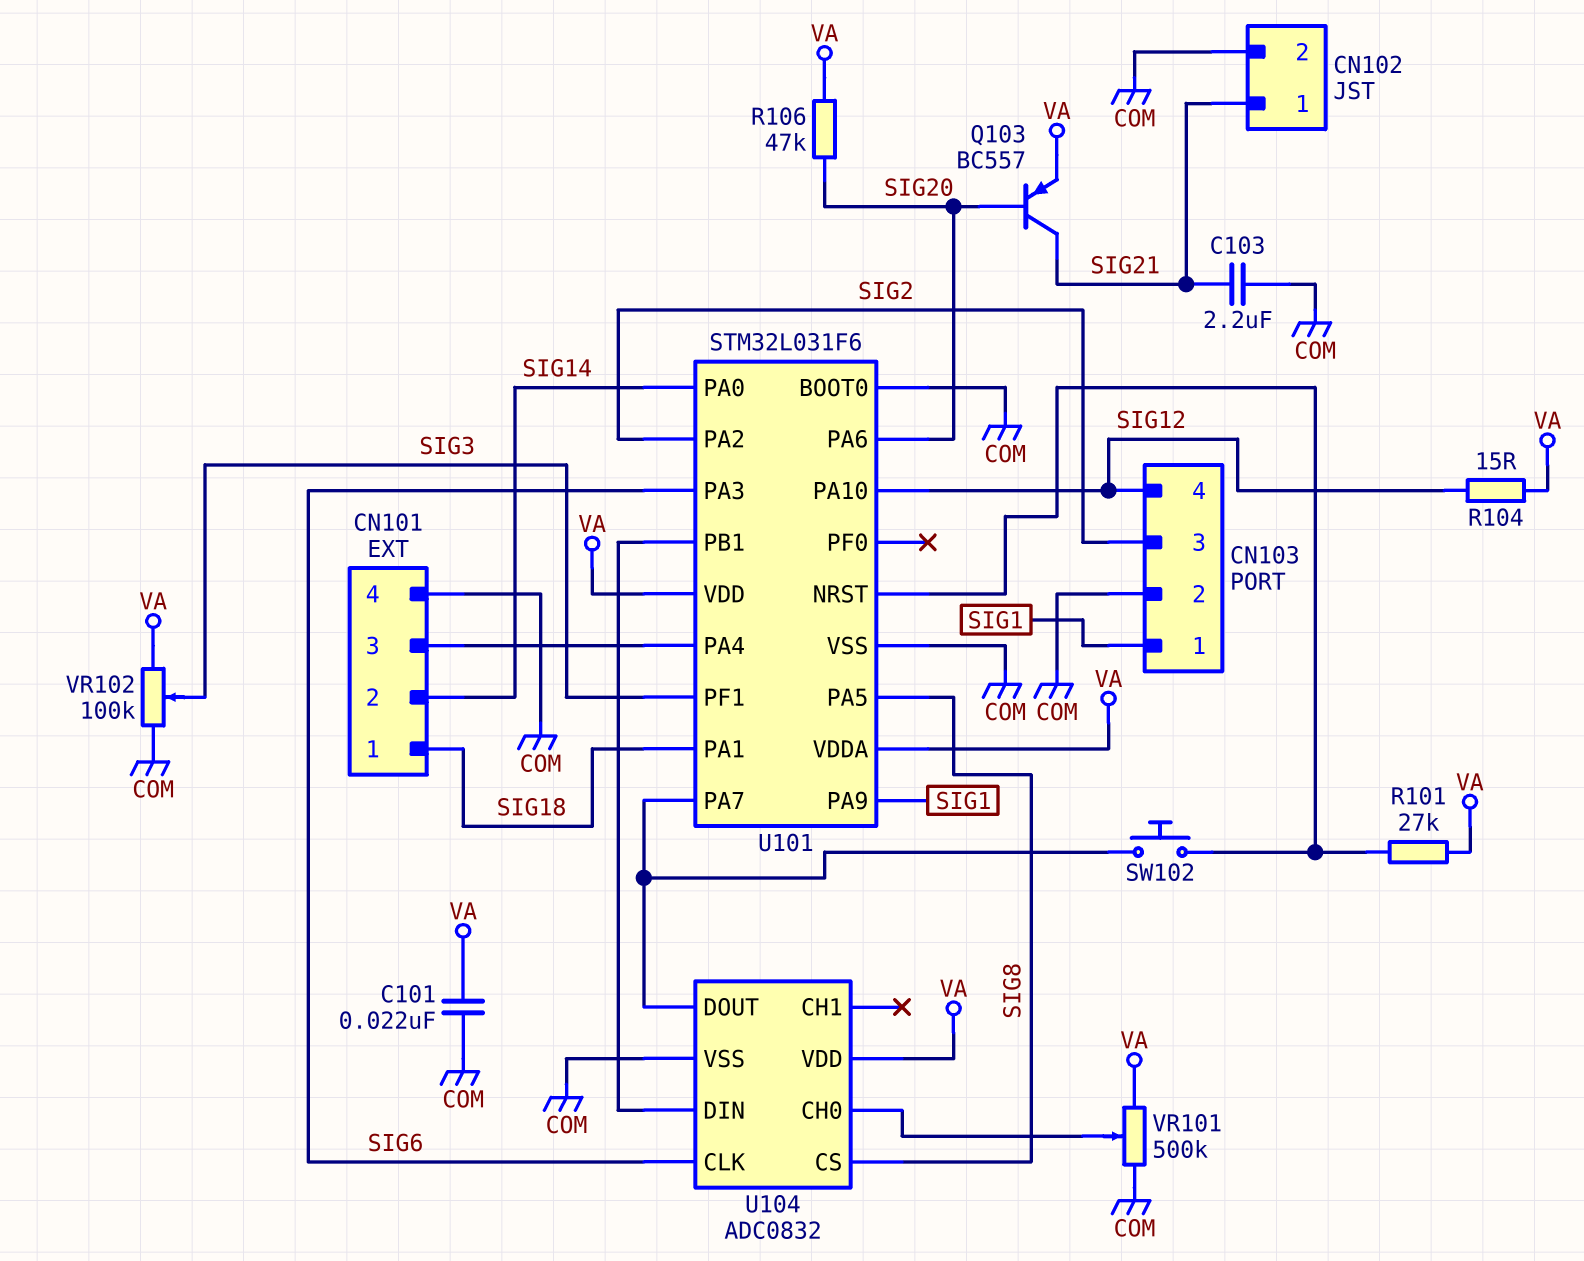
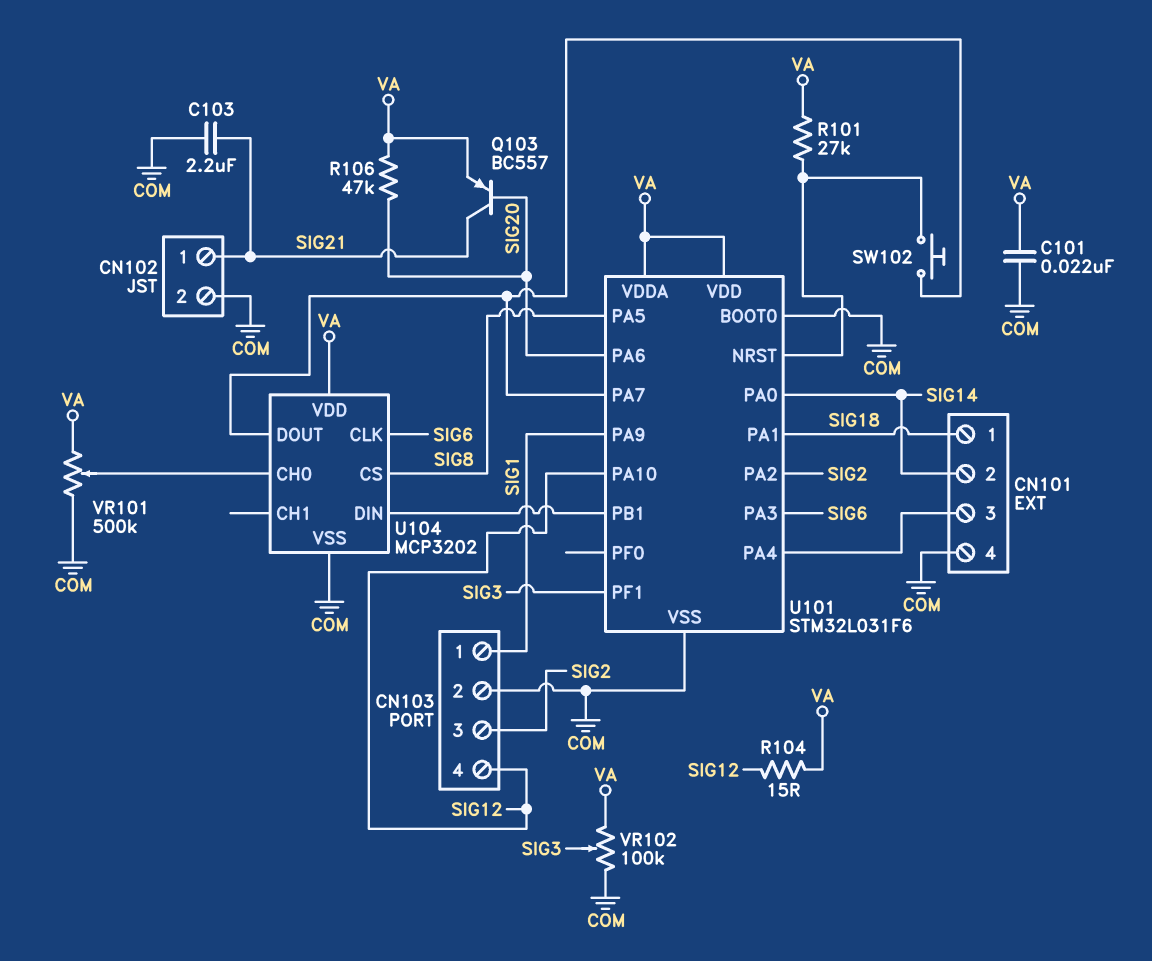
U104: ADC0832 -> MCP3202

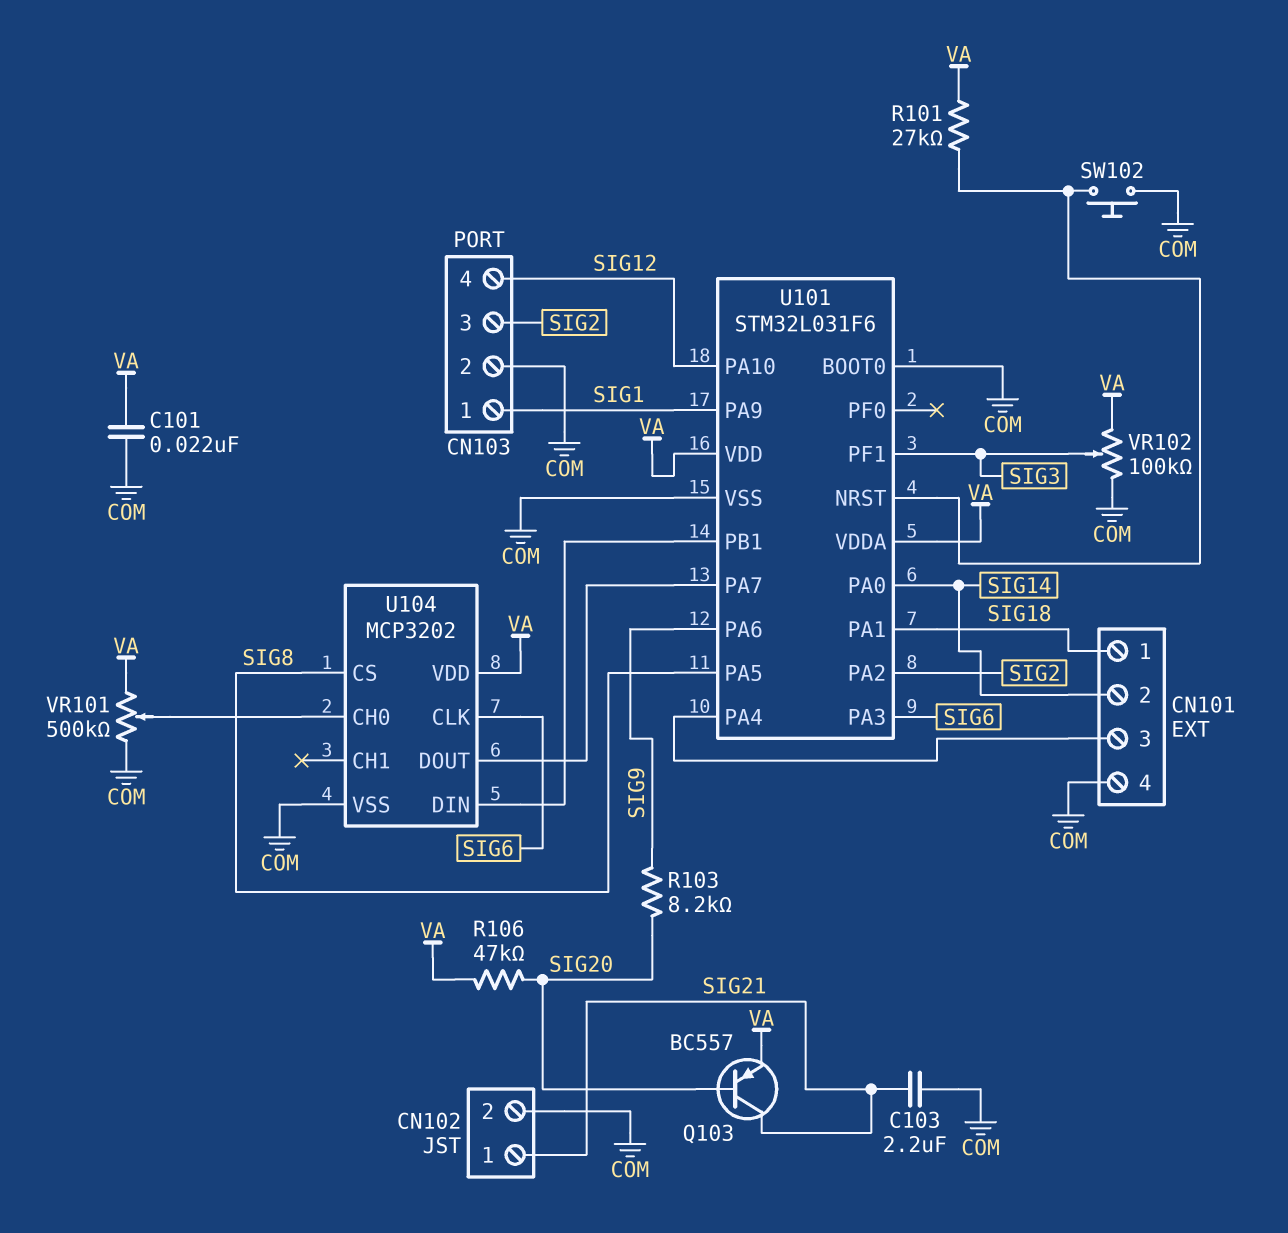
R103: none -> 8.2k (SIG9, SIG20)
R104: 15 (SIG12, VA) -> none
SW102: button (U101/NRST, U101/PA7) -> button (COM, U101/NRST)
U101 pin PA6: SIG20 -> SIG9

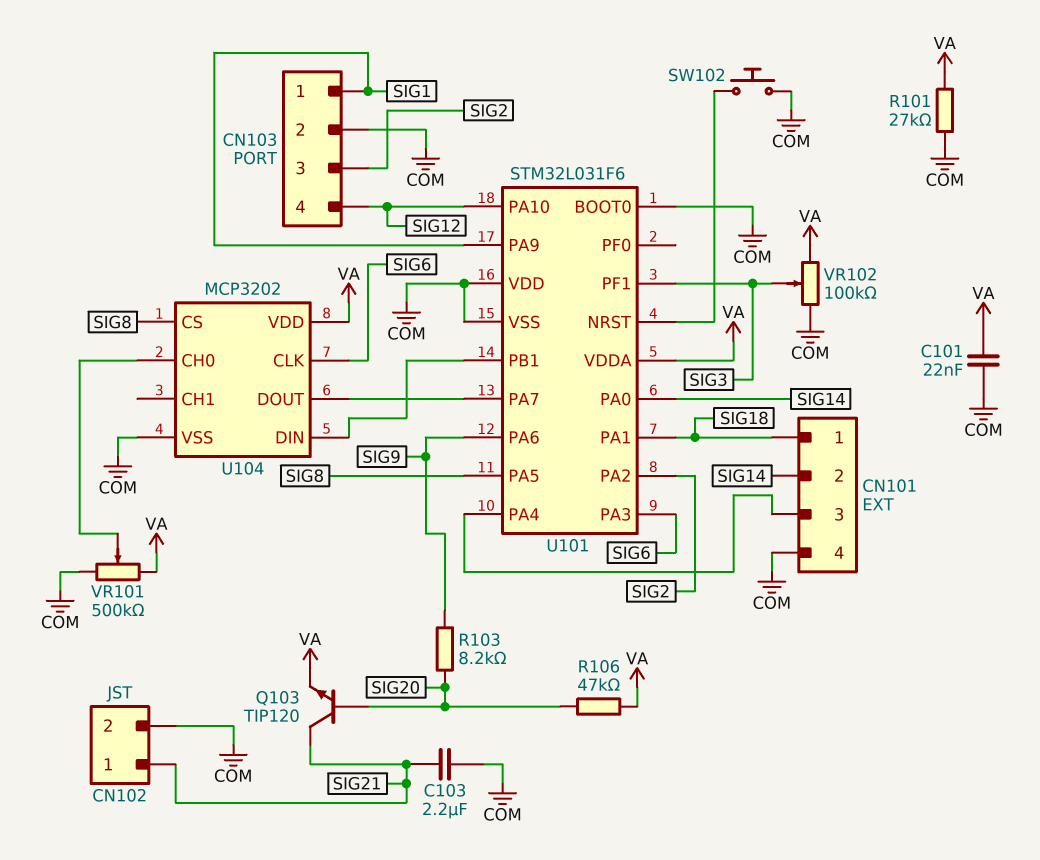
Q103: PNP BC557 (B SIG20, C SIG21, E VA) -> NPN TIP120 (B SIG20, C SIG21, E VA)
R101: 27k (U101/NRST, VA) -> 27k (COM, VA)
U101 pin VDD: VA -> COM

